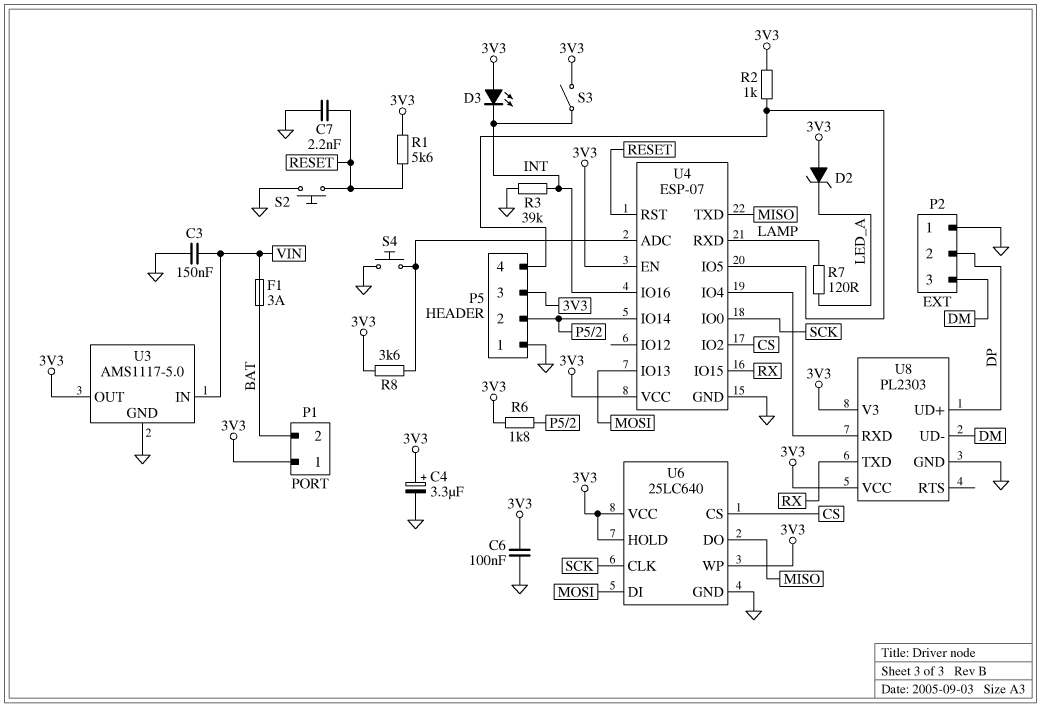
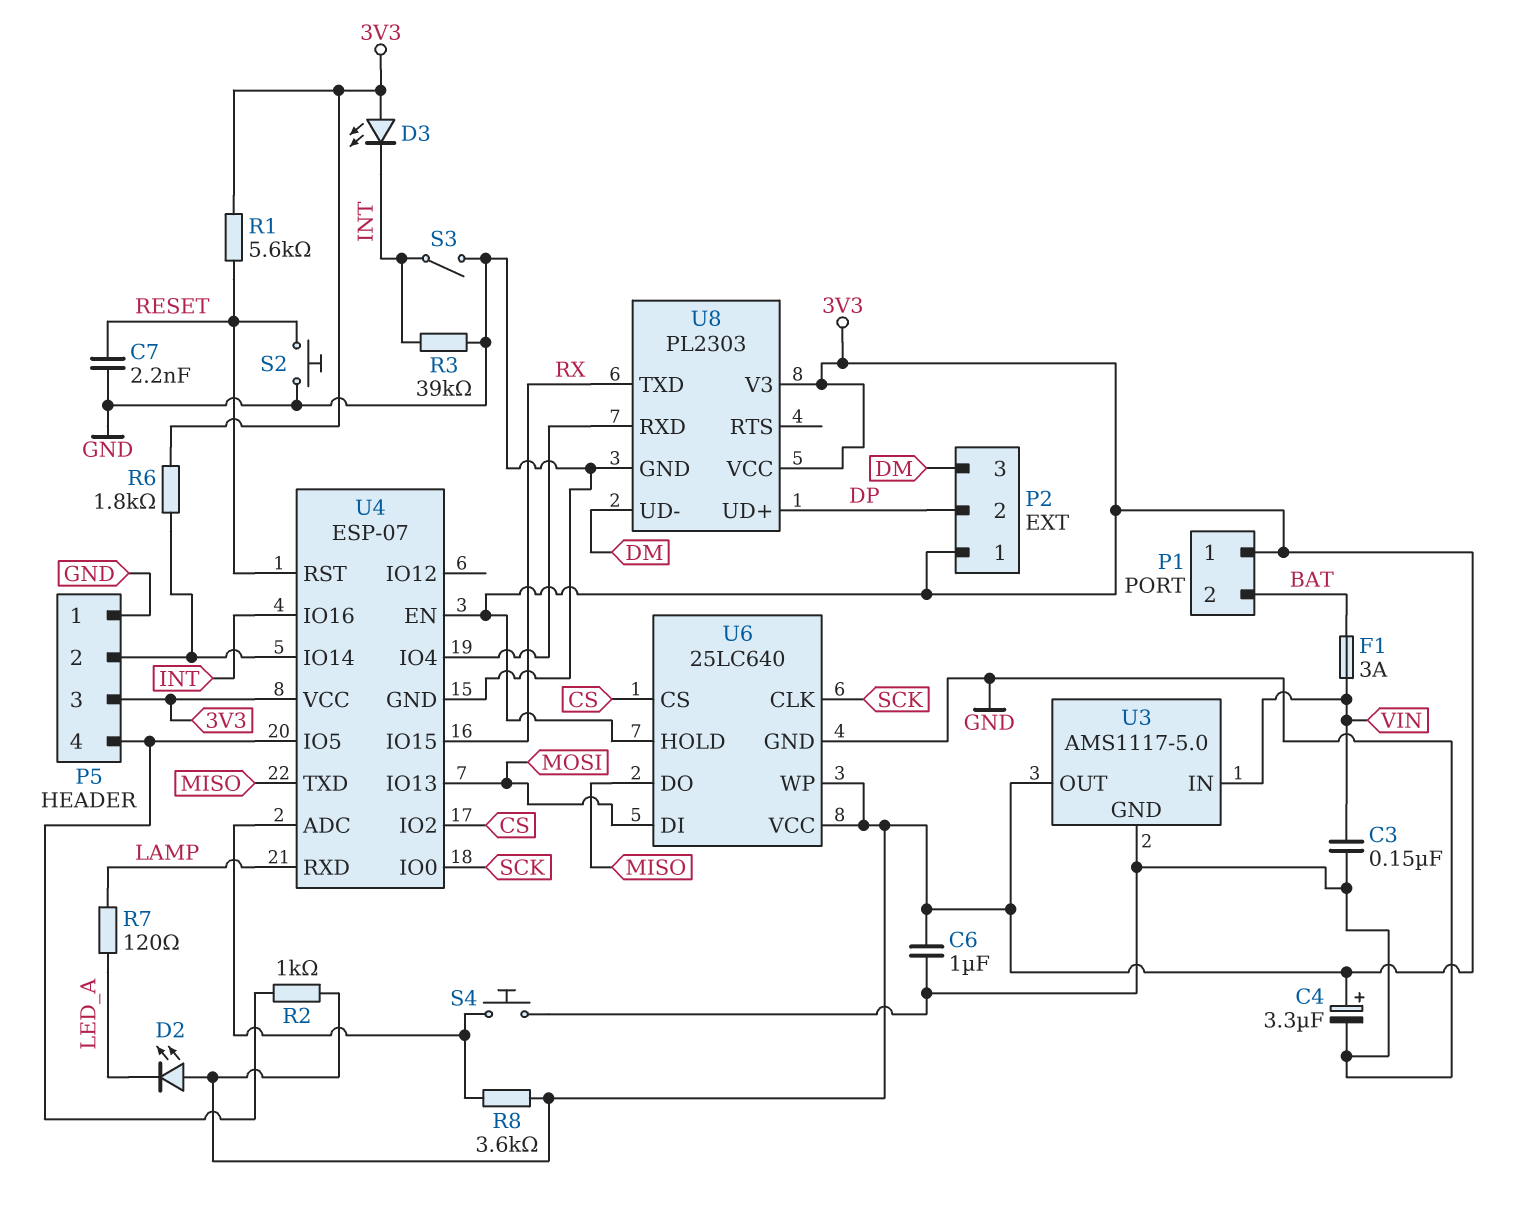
C6: 100nF (3V3, GND) -> 1uF (3V3, GND)
D2: zener (A 3V3, K LED_A) -> LED (A 3V3, K LED_A)
P2 pin 1: GND -> 3V3
S3: switch (3V3, INT) -> switch (GND, INT)

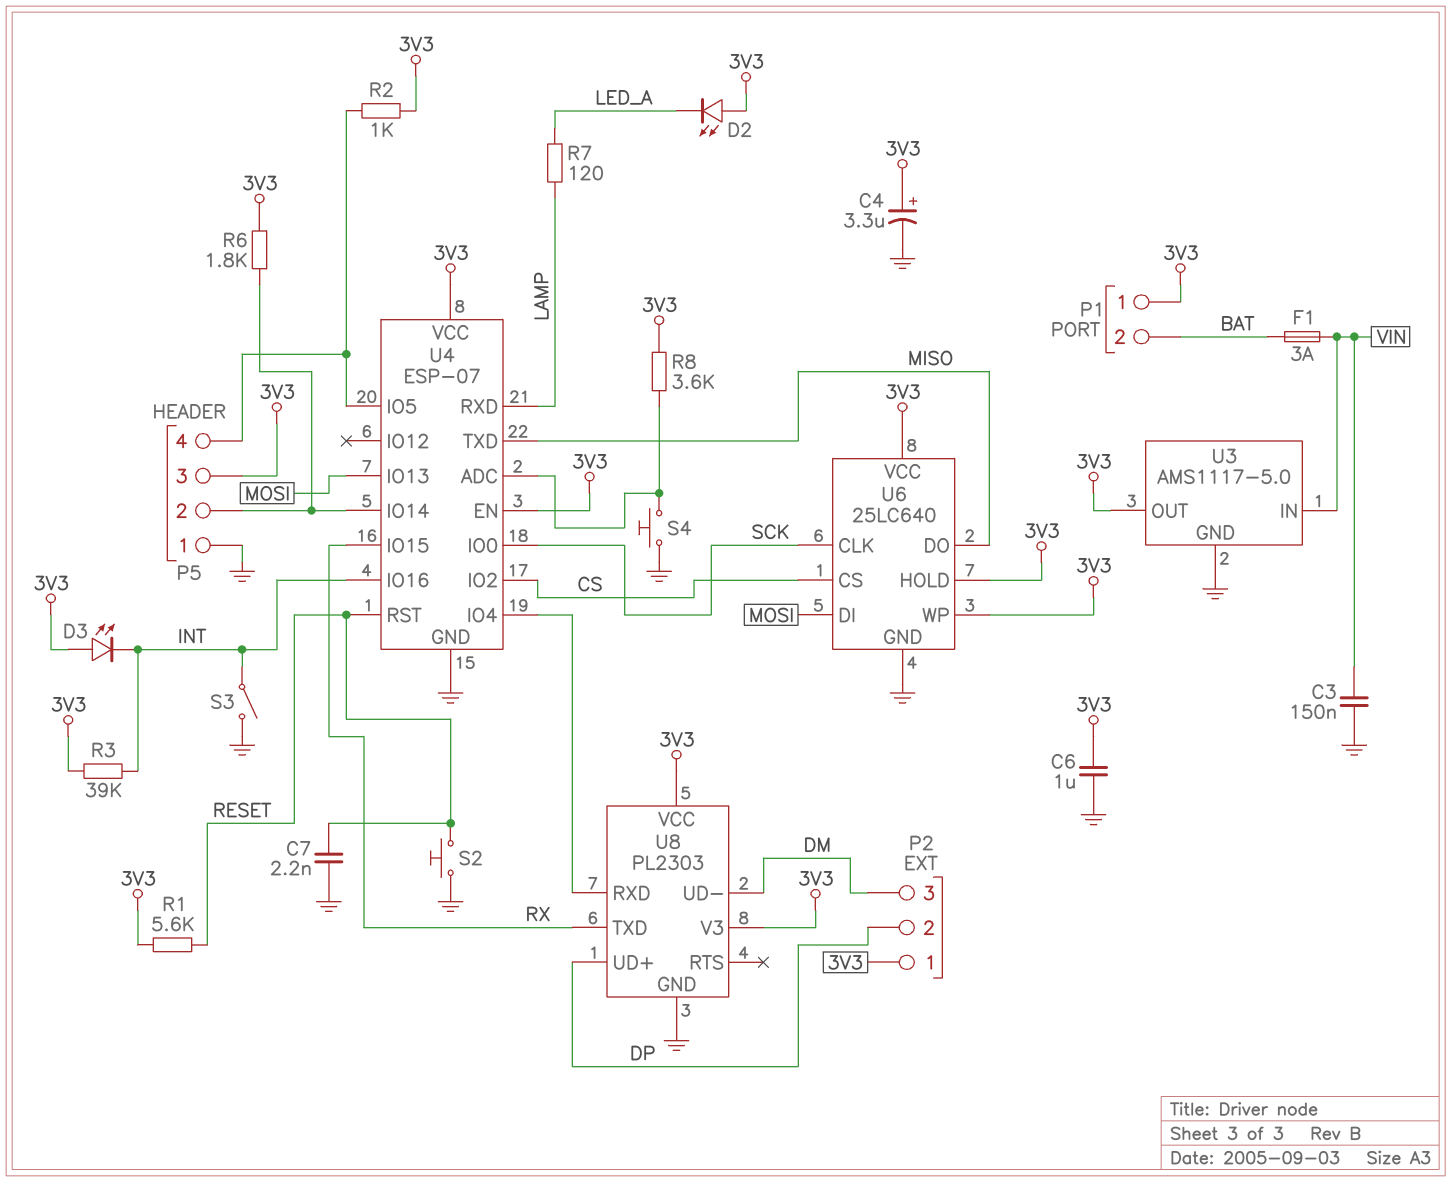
R3: 39k (GND, INT) -> 39k (3V3, INT)

